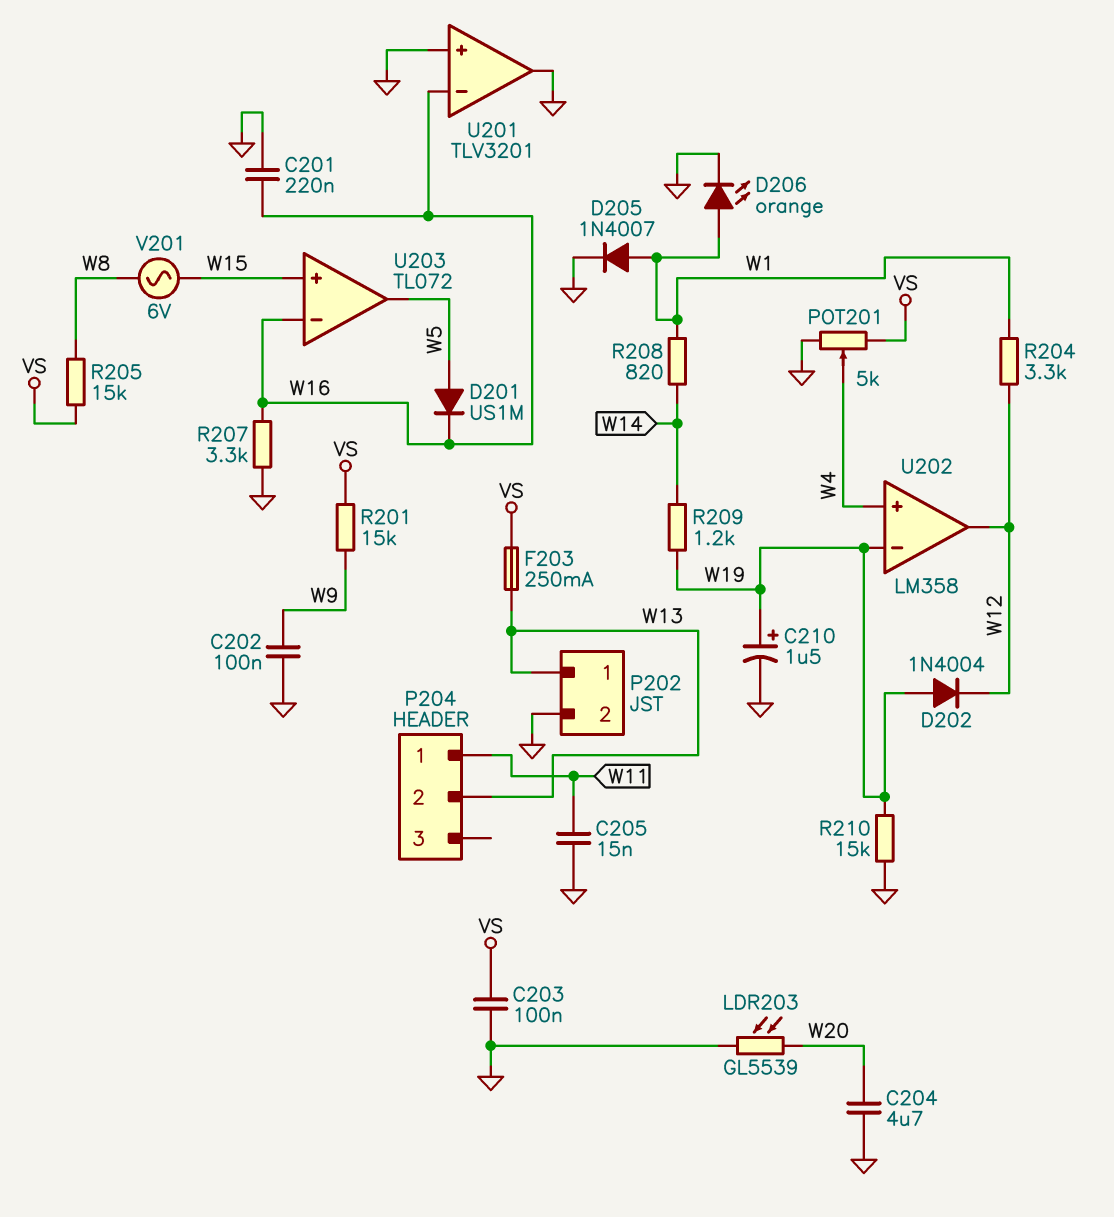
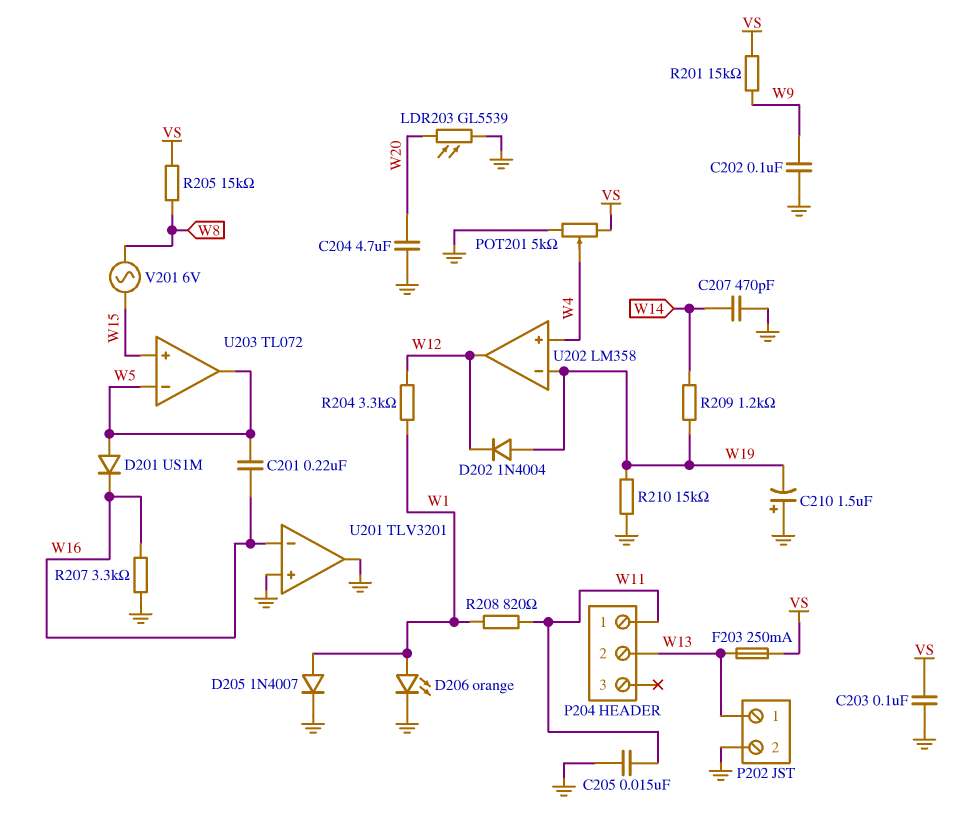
C201: 220nF (GND, W16) -> 220nF (W5, W16)
C207: none -> 470pF (GND, W14)
C210: 1.5uF (plus W19, minus GND) -> 1.5uF (plus GND, minus W19)
R208: 820 (W1, W14) -> 820 (W1, W11)
U203 pin in-: W16 -> W5

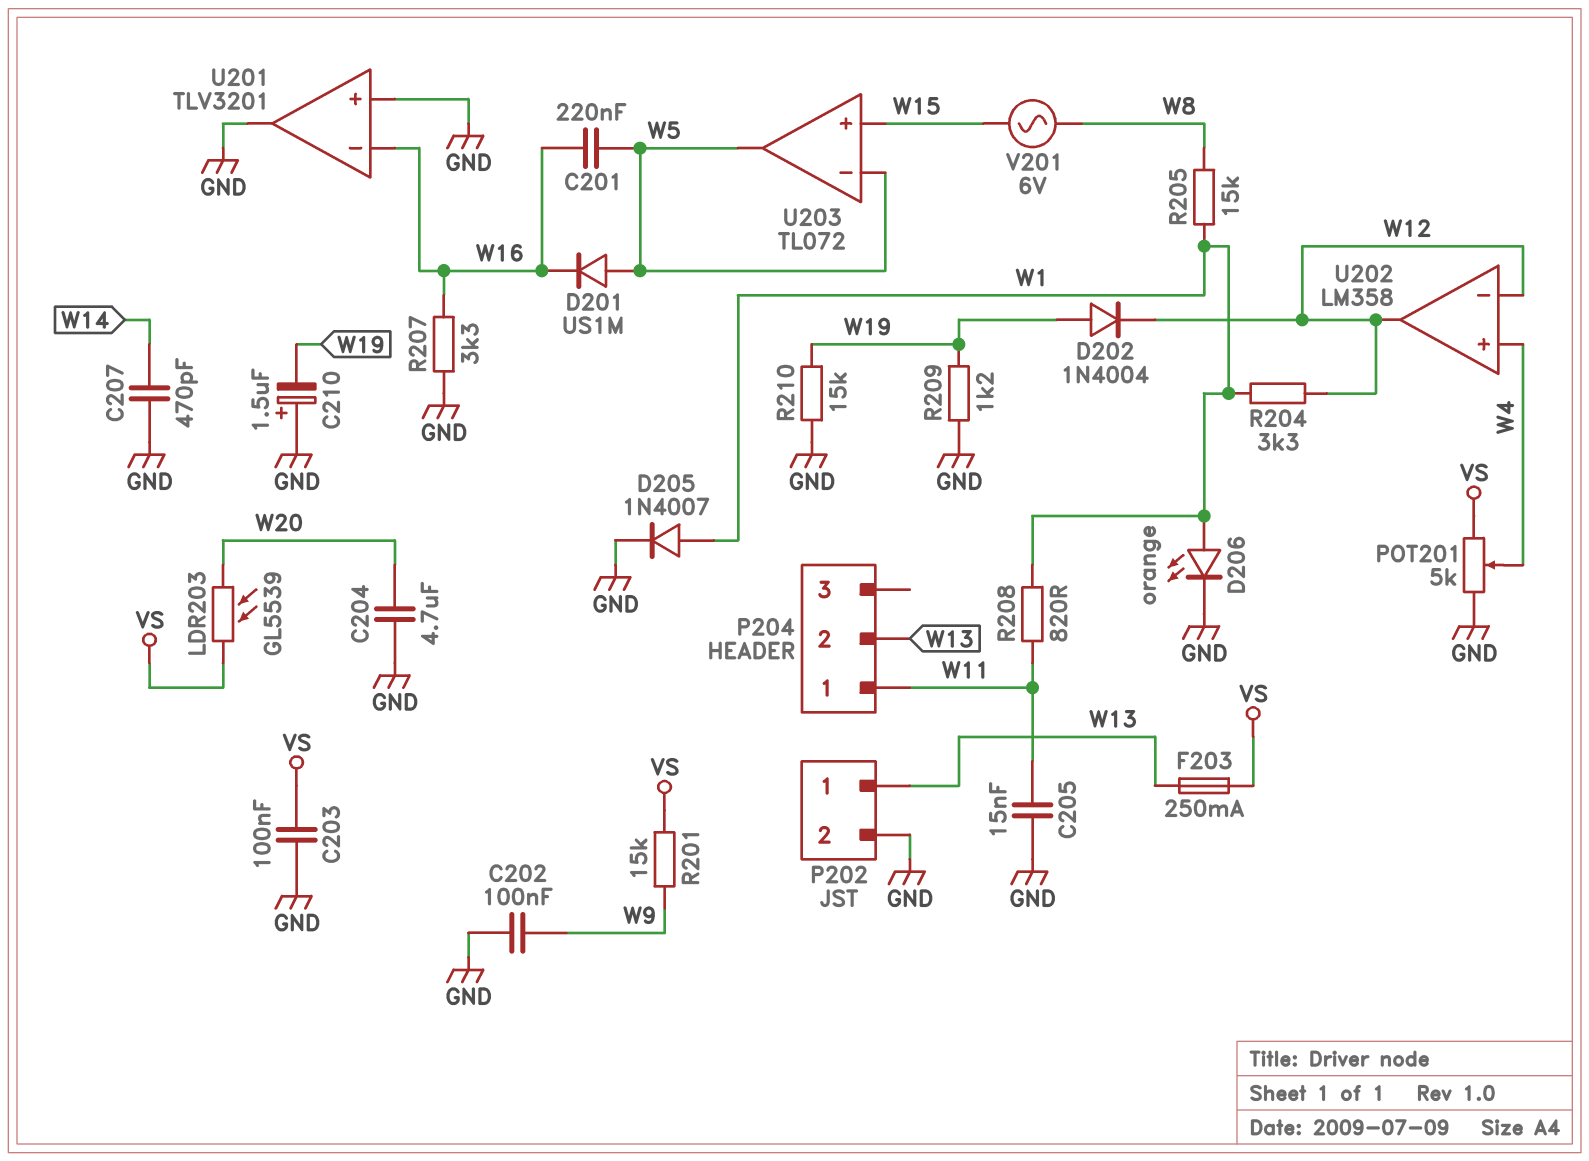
LDR203: GL5539 (GND, W20) -> GL5539 (VS, W20)
R205: 15k (VS, W8) -> 15k (W1, W8)
R209: 1.2k (W14, W19) -> 1.2k (GND, W19)
U202 pin in-: W19 -> W12

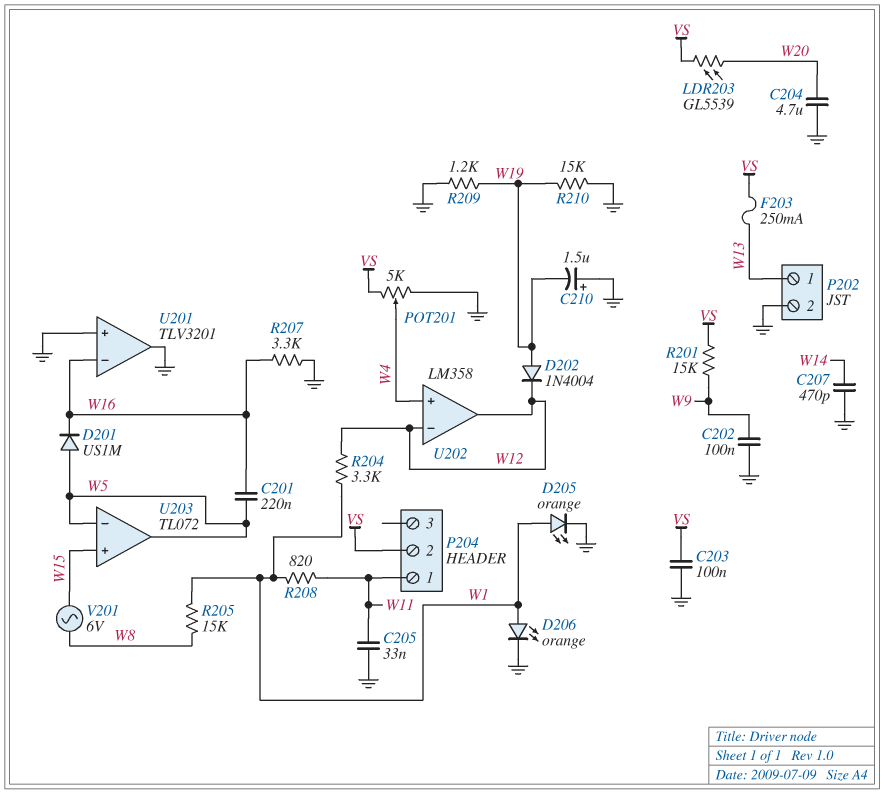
C205: 15nF (GND, W11) -> 33nF (GND, W11)
D205: diode 1N4007 (A W1, K GND) -> LED orange (A W1, K GND)
P204 pin 2: W13 -> VS

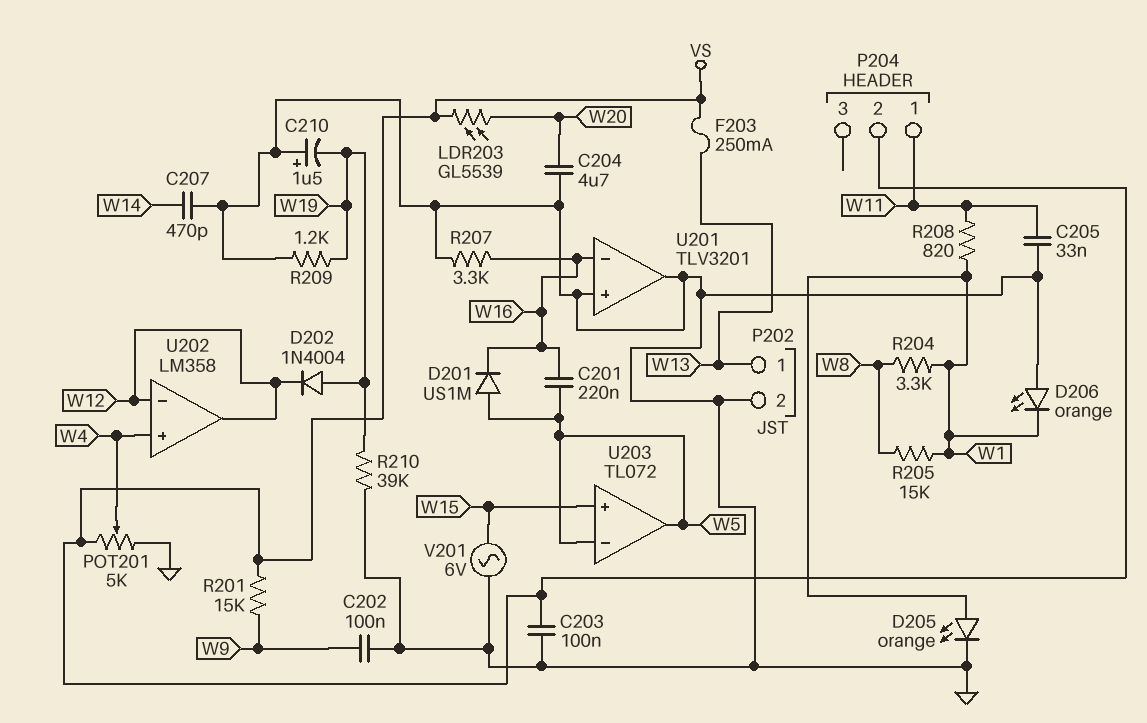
D206: LED orange (A W1, K GND) -> LED orange (A GND, K W1)
R204: 3.3k (W1, W12) -> 3.3k (W1, W8)
R210: 15k (GND, W19) -> 39k (GND, W19)
V201: AC 6V (W8, W15) -> AC 6V (GND, W15)

